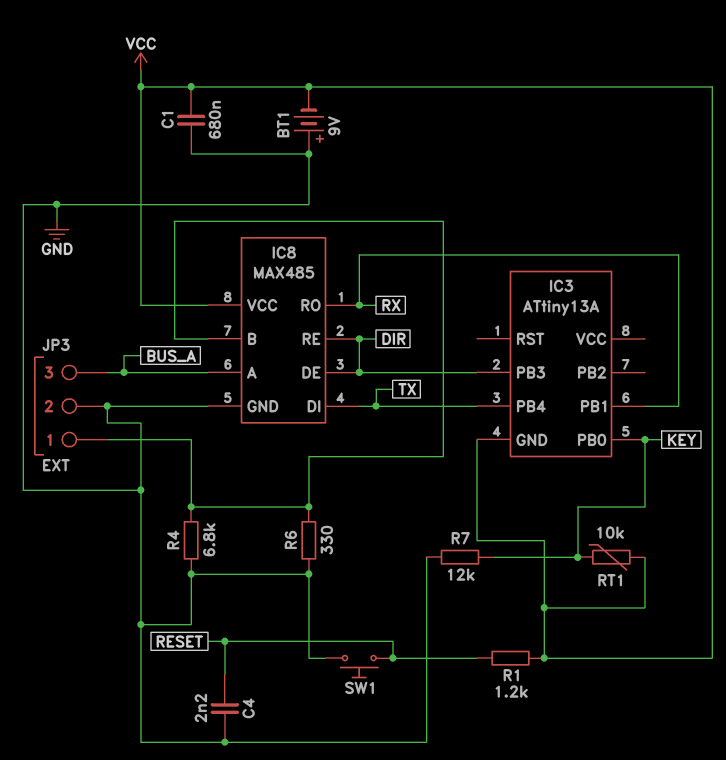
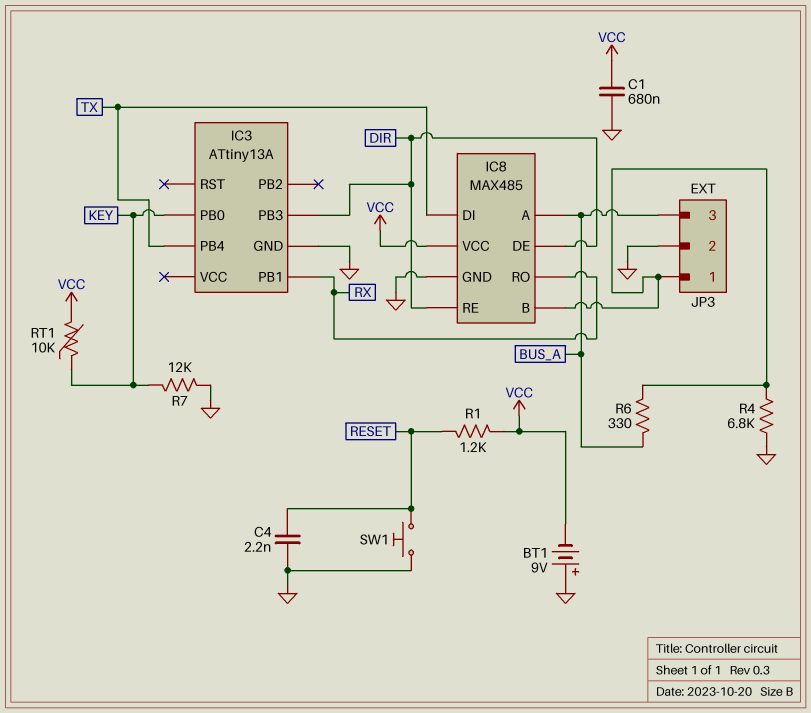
IC3 pin GND: VCC -> GND
R6: 330 (GND, IC8/B) -> 330 (BUS_A, IC8/B)

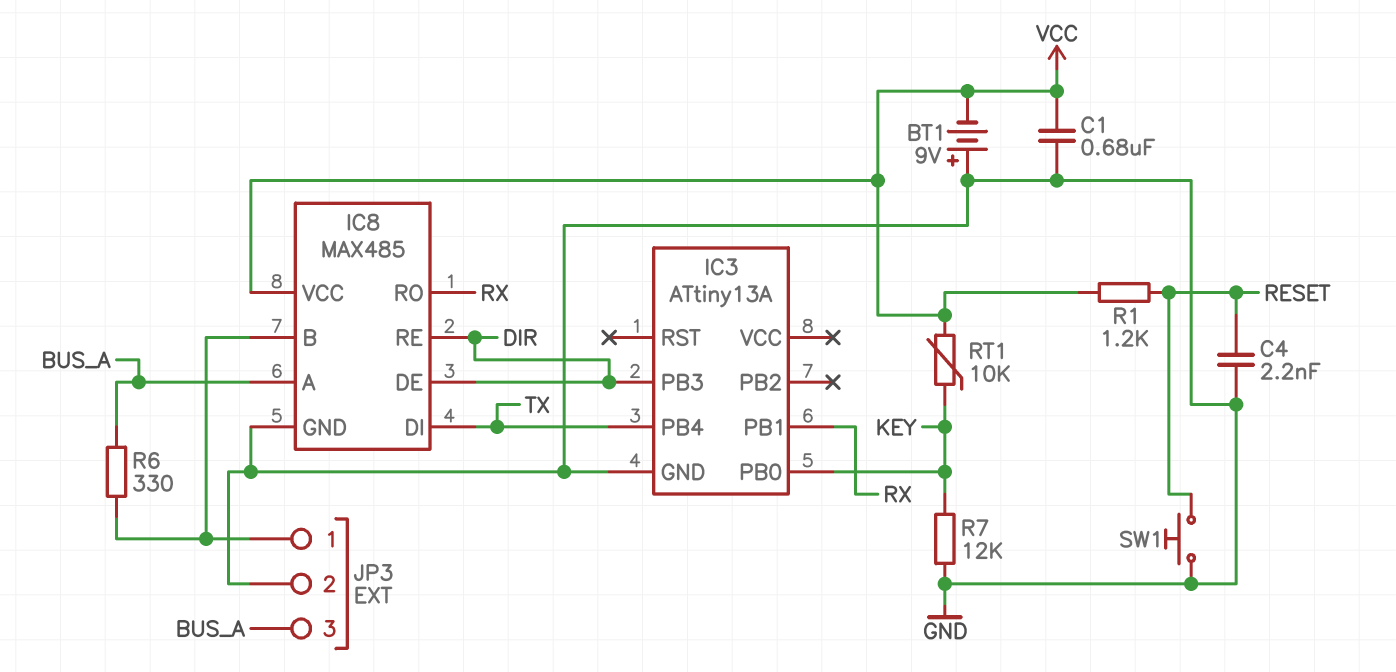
R4: 6.8k (GND, IC8/B) -> none

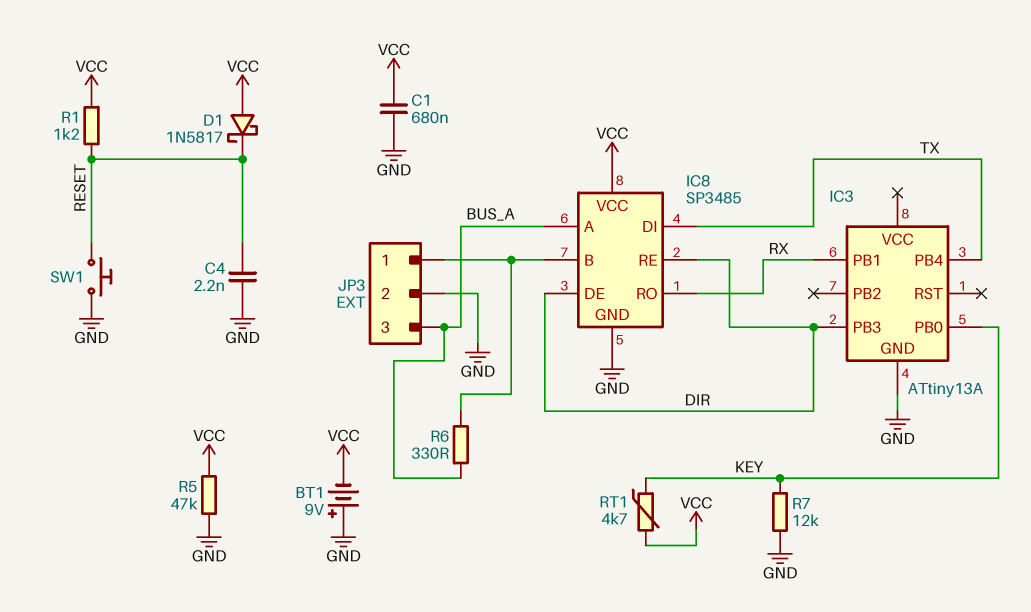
D1: none -> schottky 1N5817 (A VCC, K RESET)
IC8: MAX485 -> SP3485
R5: none -> 47k (GND, VCC)
RT1: 10k (KEY, VCC) -> 4.7k (KEY, VCC)

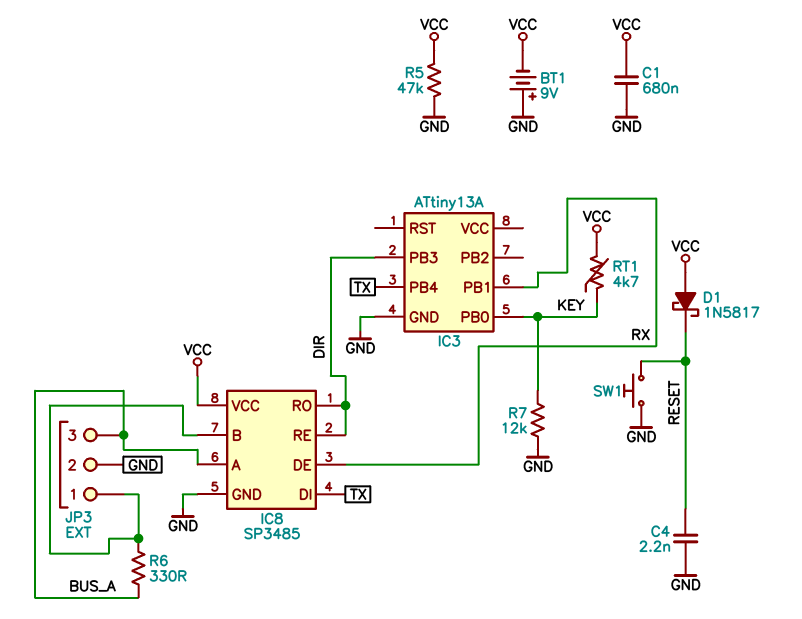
IC8 pin DE: DIR -> RX
IC8 pin RO: RX -> DIR
R1: 1.2k (RESET, VCC) -> none

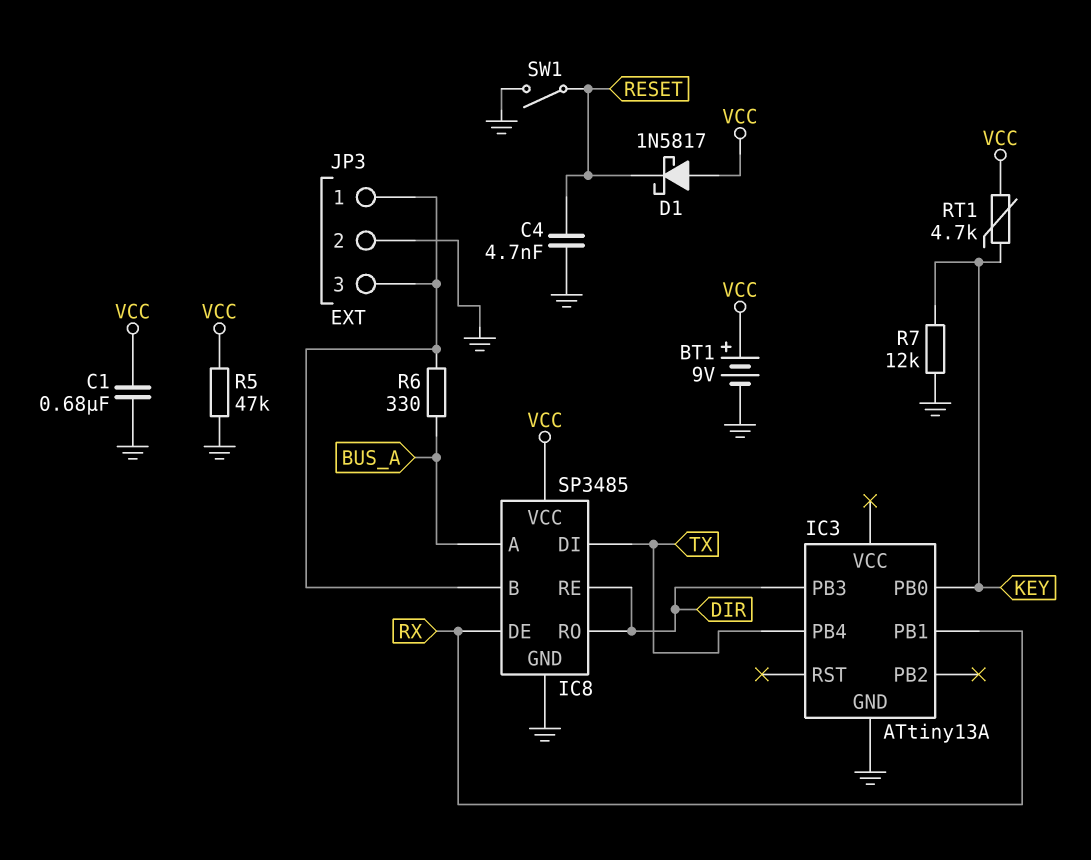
BT1: 9V (plus GND, minus VCC) -> 9V (plus VCC, minus GND)
C4: 2.2nF (GND, RESET) -> 4.7nF (GND, RESET)
JP3 pin 3: BUS_A -> IC8/B
SW1: button (GND, RESET) -> switch (GND, RESET)

